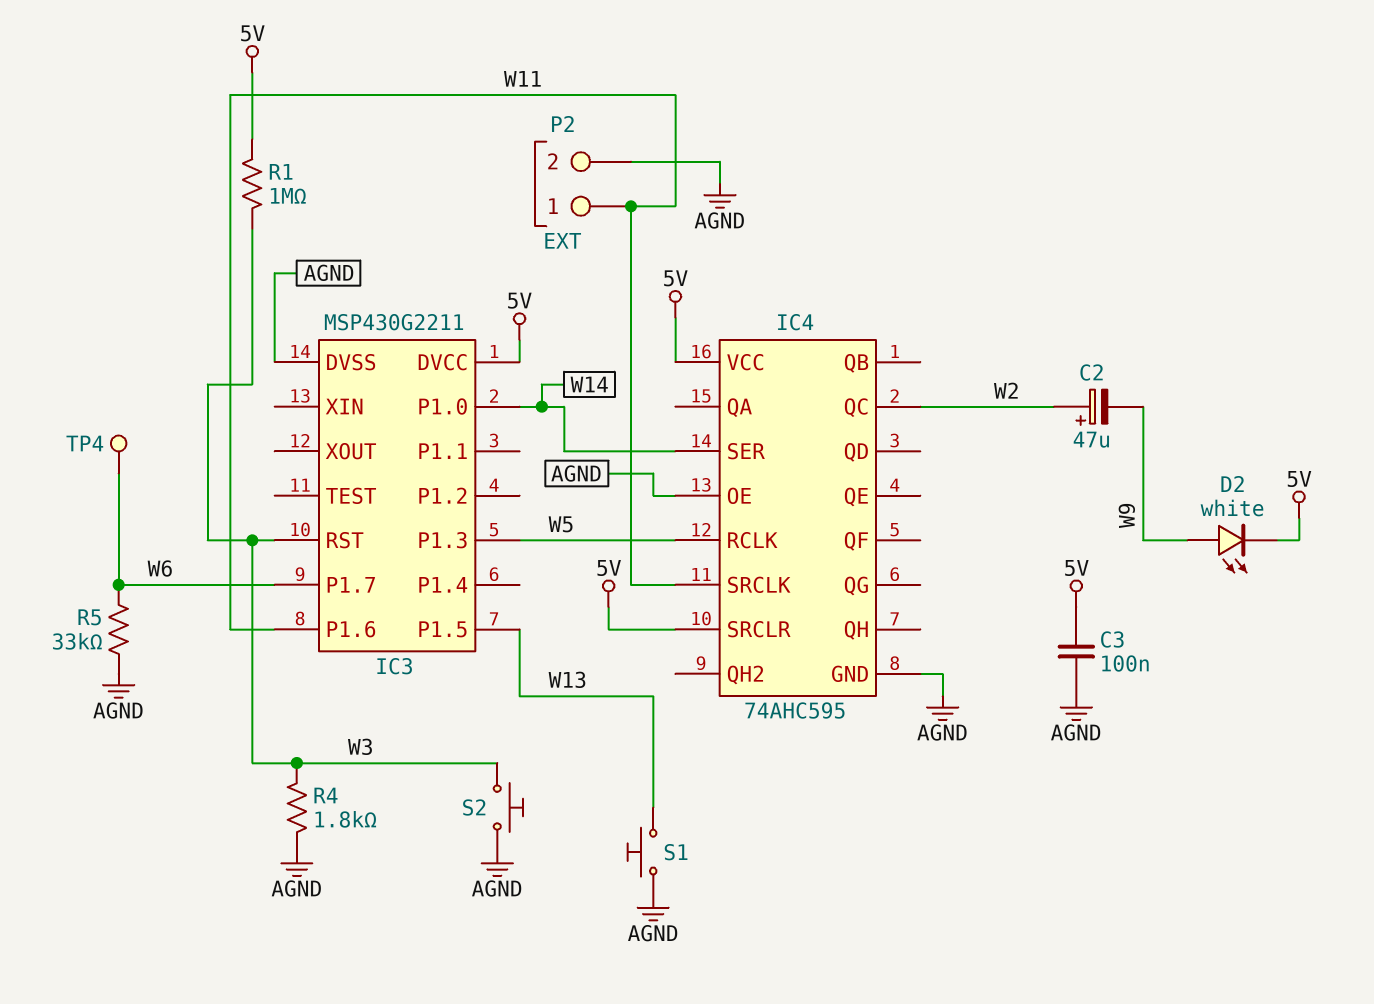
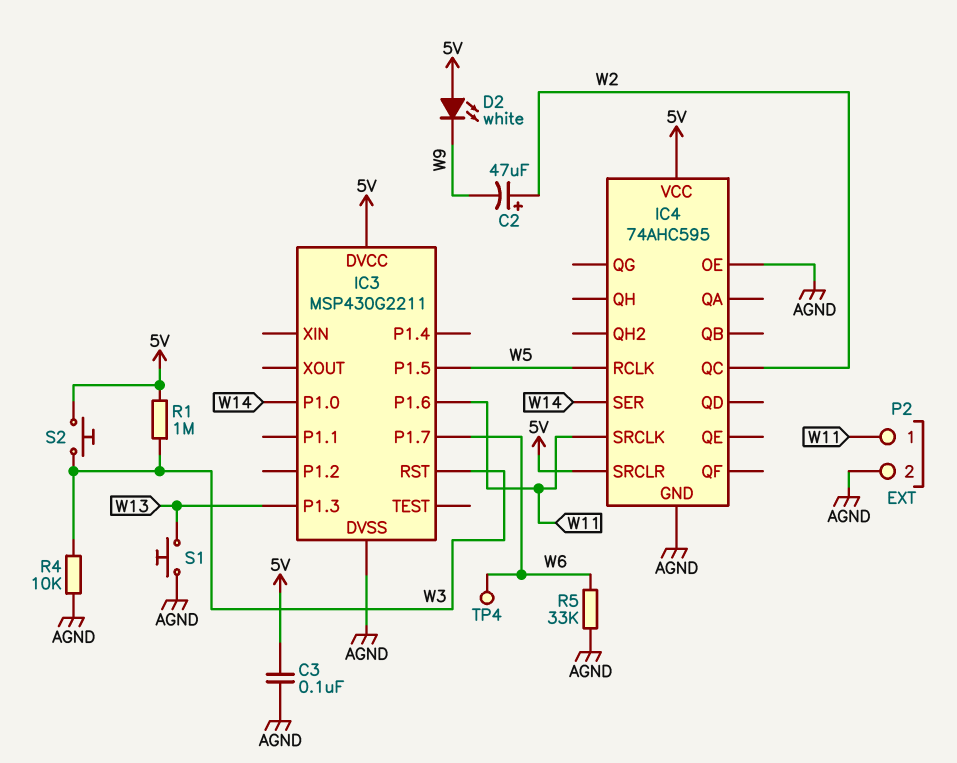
D2: LED white (A W9, K 5V) -> LED white (A 5V, K W9)
IC3 pin P1.3: W5 -> W13
IC3 pin P1.5: W13 -> W5
R4: 1.8k (AGND, W3) -> 10k (AGND, W3)
S2: button (AGND, W3) -> button (5V, W3)

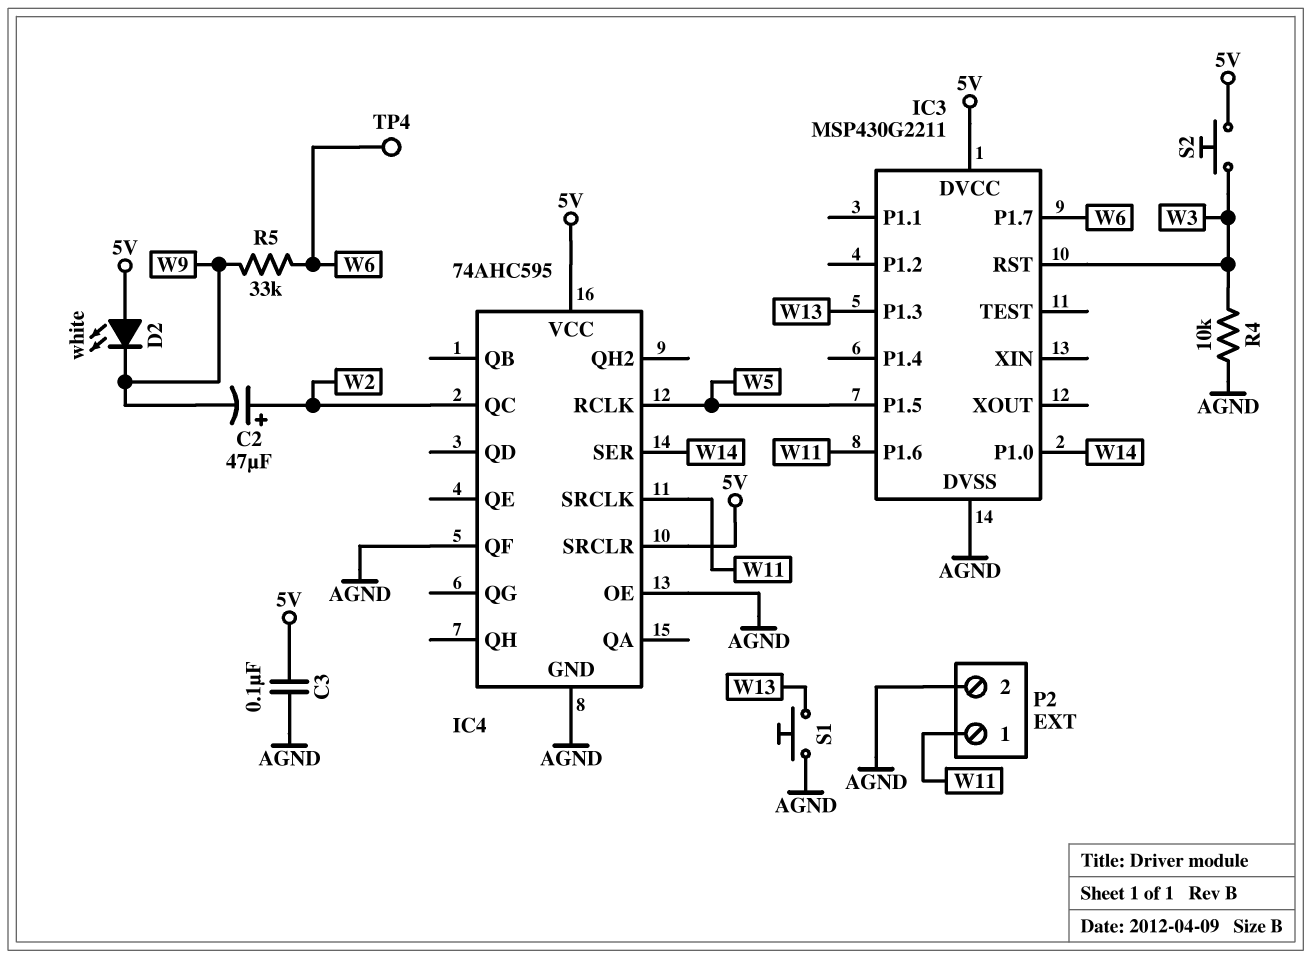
IC4 pin QF: none -> AGND
R1: 1M (5V, W3) -> none
R5: 33k (AGND, W6) -> 33k (W6, W9)

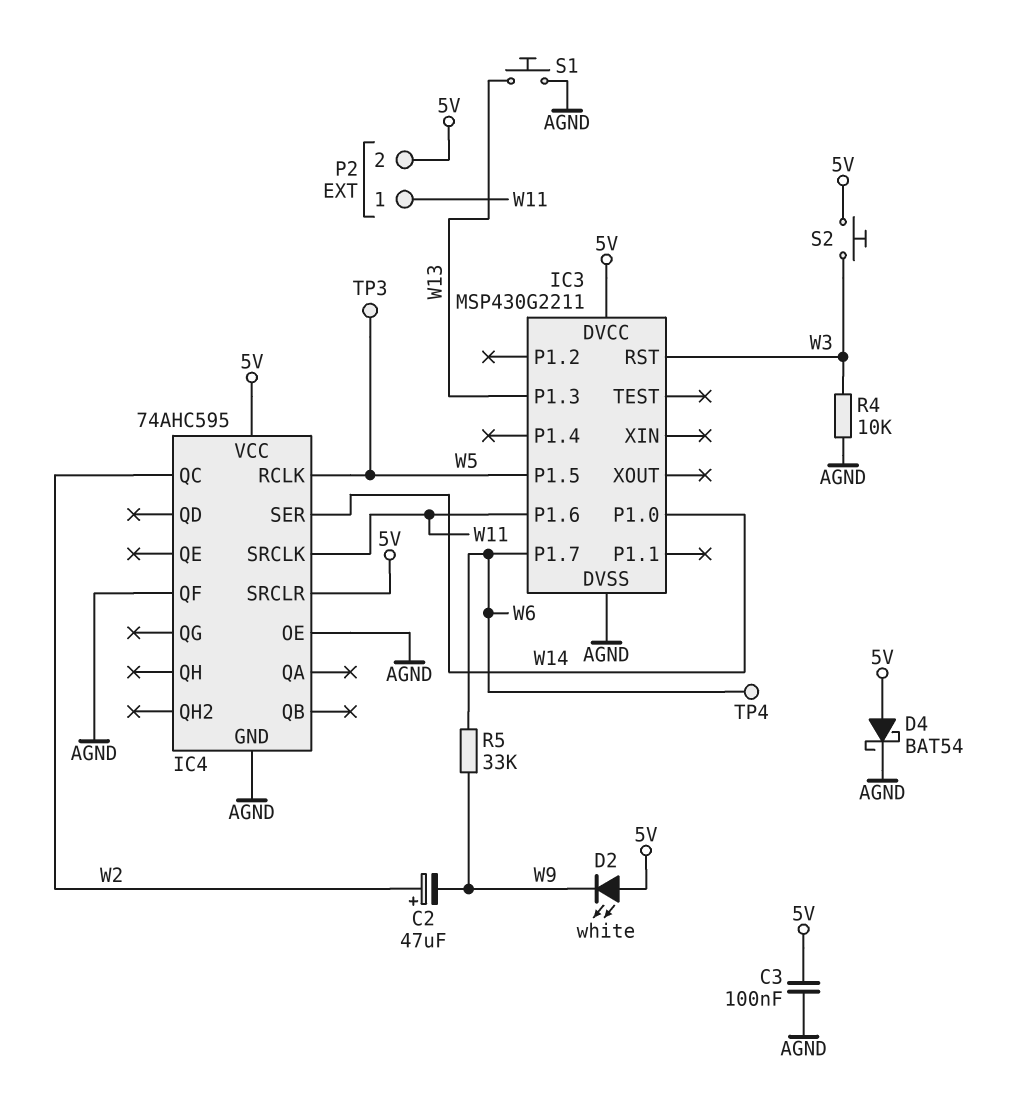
D4: none -> schottky BAT54 (A 5V, K AGND)
P2 pin 2: AGND -> 5V
TP3: none -> test point (W5)

